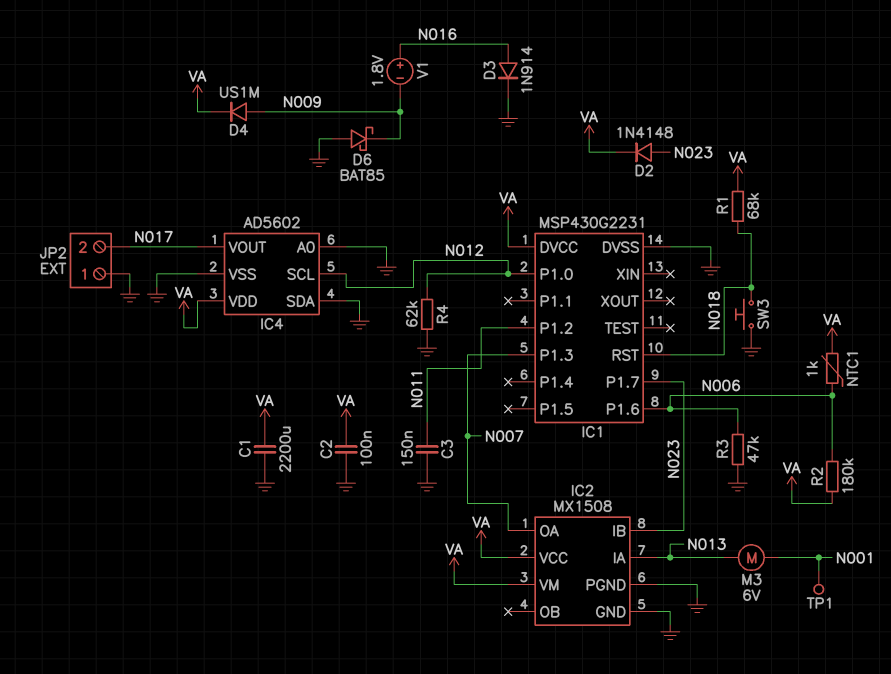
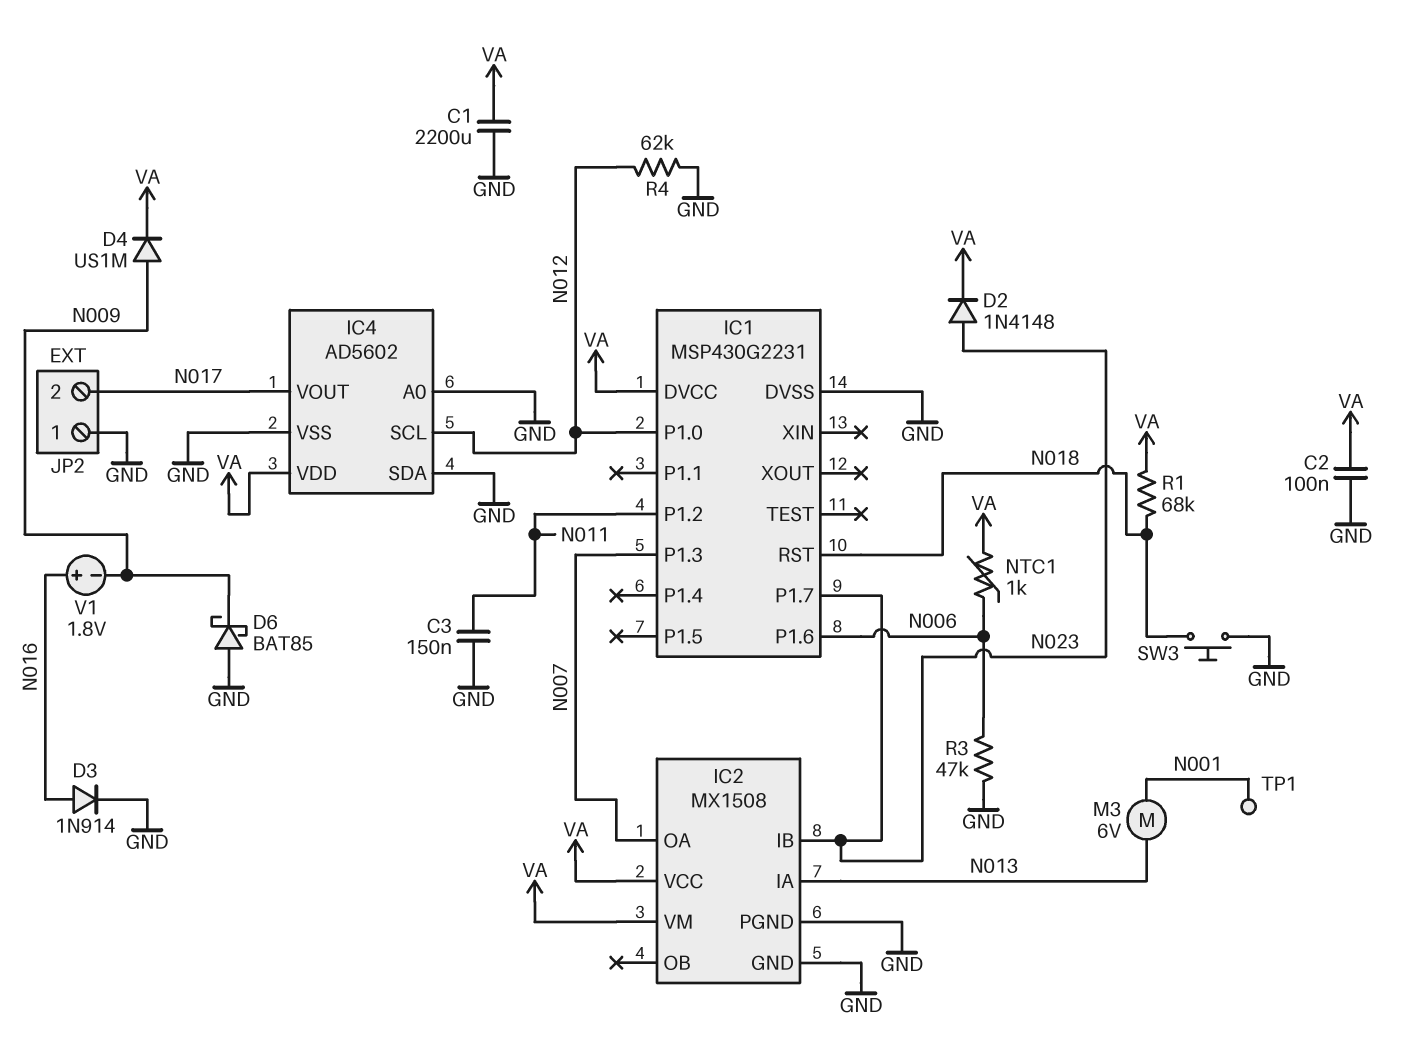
R2: 180k (N006, VA) -> none

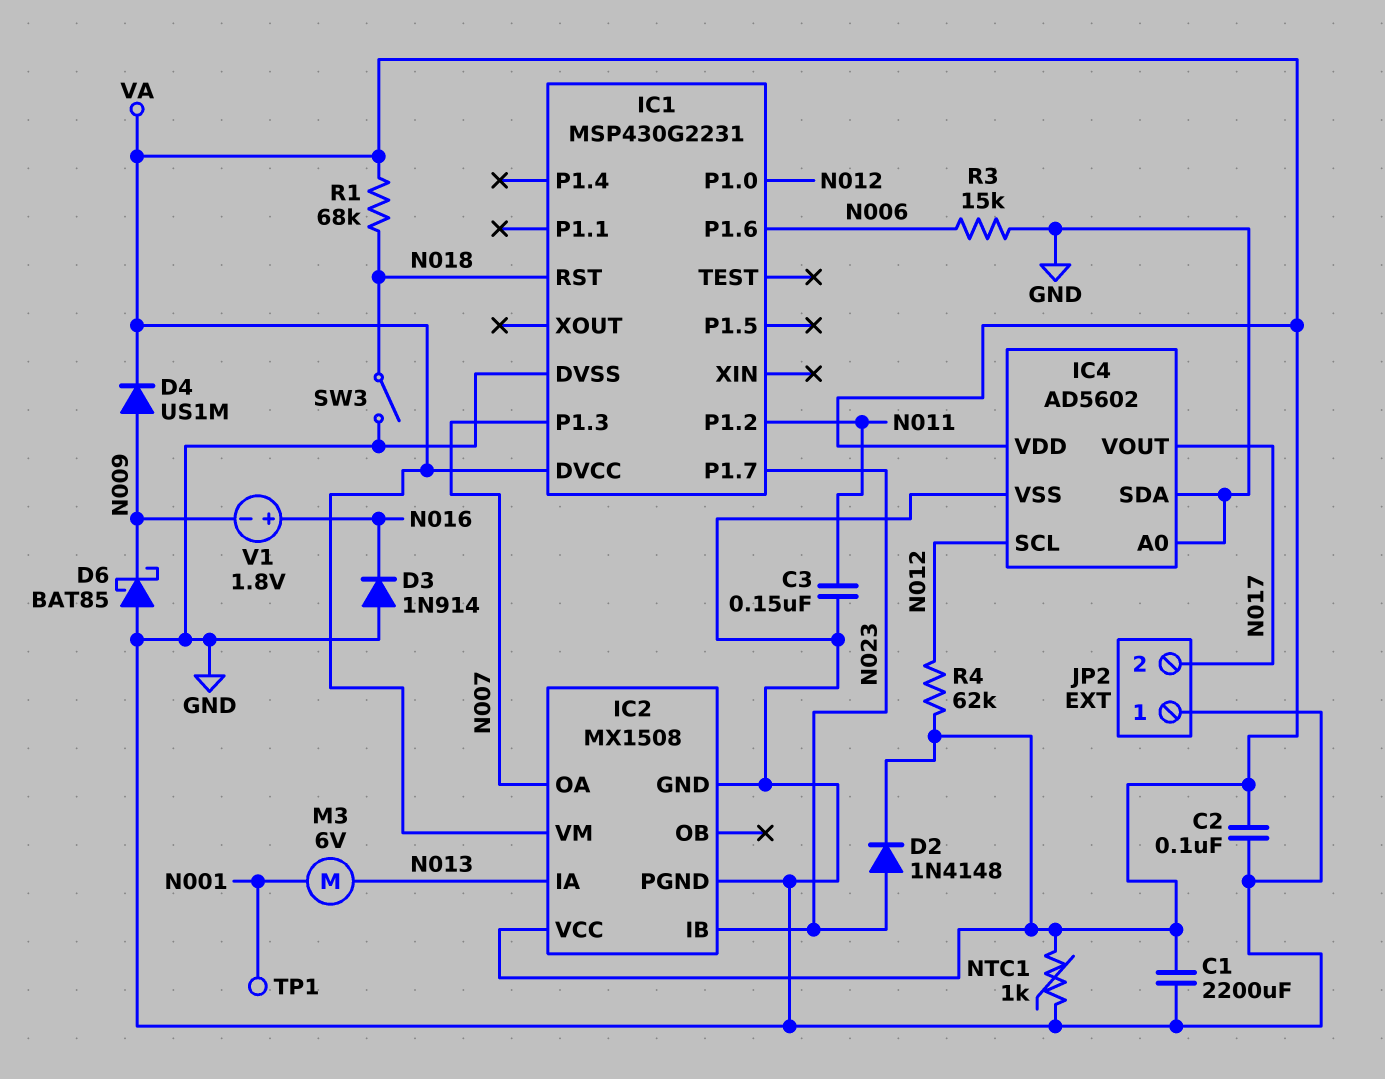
D3: diode 1N914 (A N016, K GND) -> diode 1N914 (A GND, K N016)
NTC1: 1k (N006, VA) -> 1k (GND, VA)
R3: 47k (GND, N006) -> 15k (GND, N006)
R4: 62k (GND, N012) -> 62k (N012, VA)
SW3: button (GND, N018) -> switch (GND, N018)

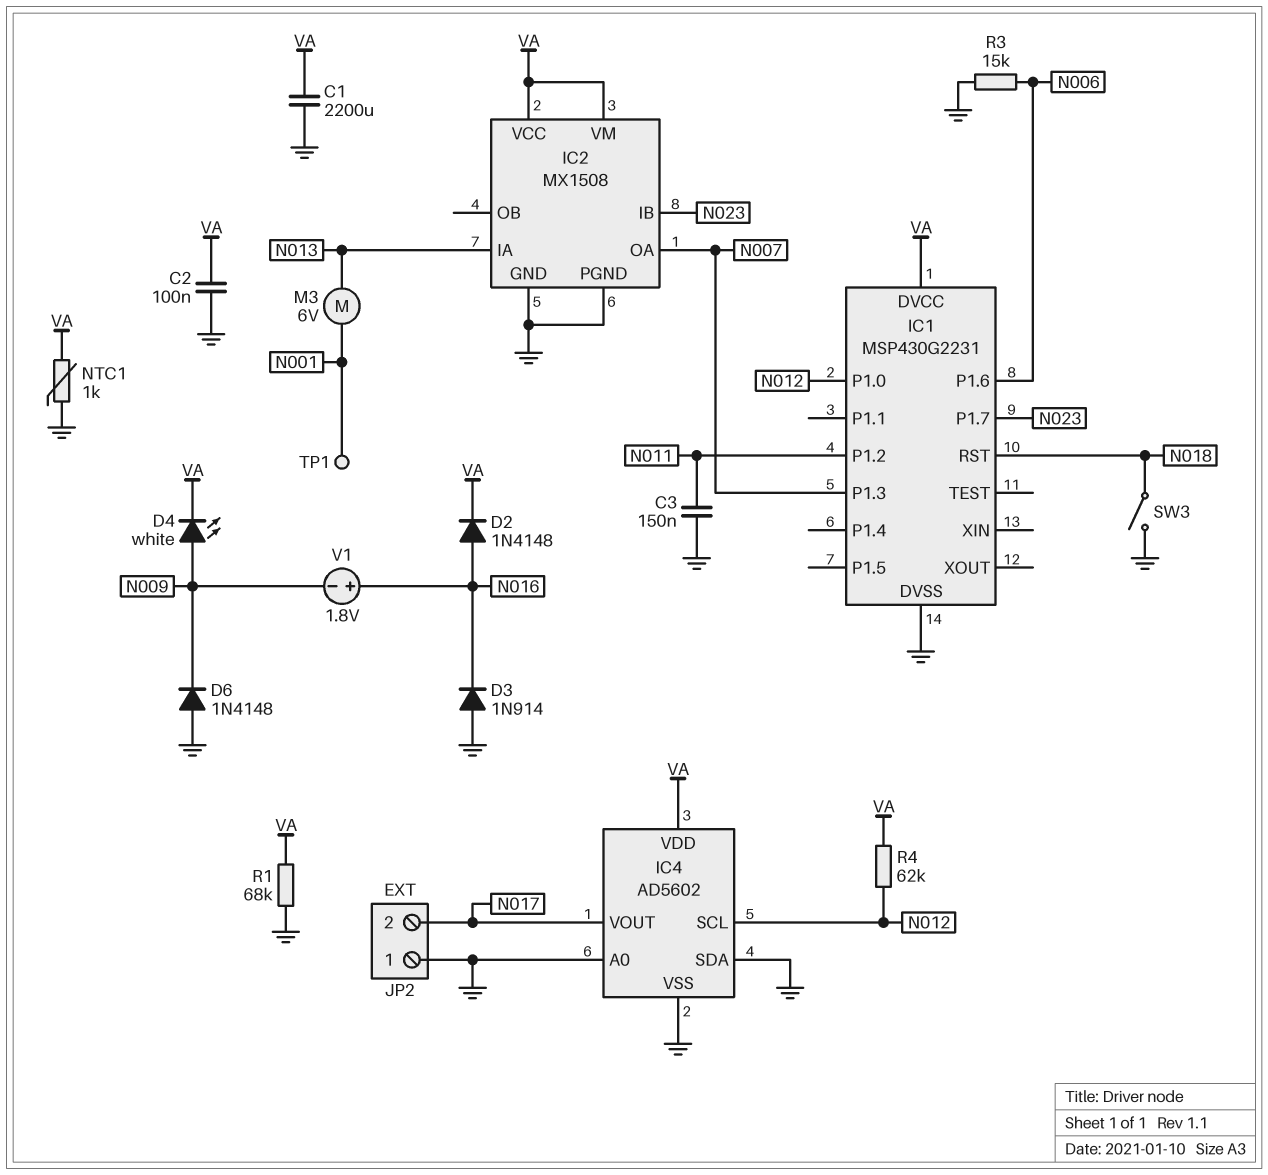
D2: diode 1N4148 (A N023, K VA) -> diode 1N4148 (A N016, K VA)
D4: diode US1M (A N009, K VA) -> LED white (A N009, K VA)
D6: schottky BAT85 (A GND, K N009) -> diode 1N4148 (A GND, K N009)
R1: 68k (N018, VA) -> 68k (GND, VA)

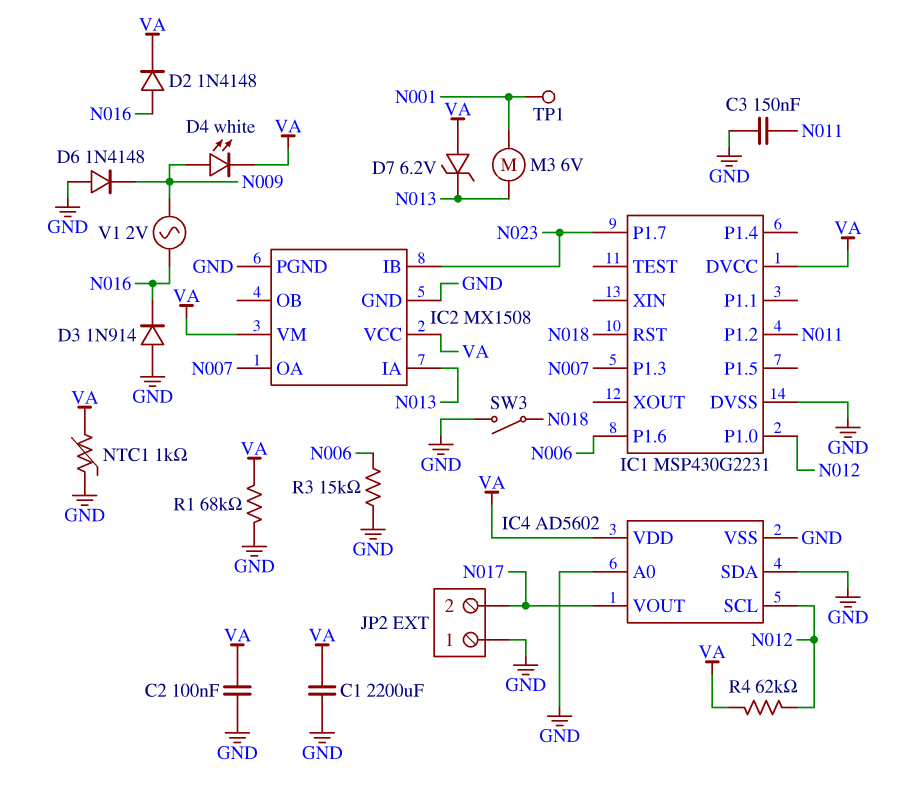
D7: none -> zener 6.2V (A VA, K N013)
V1: 1.8V (plus N016, minus N009) -> AC 2V (N009, N016)

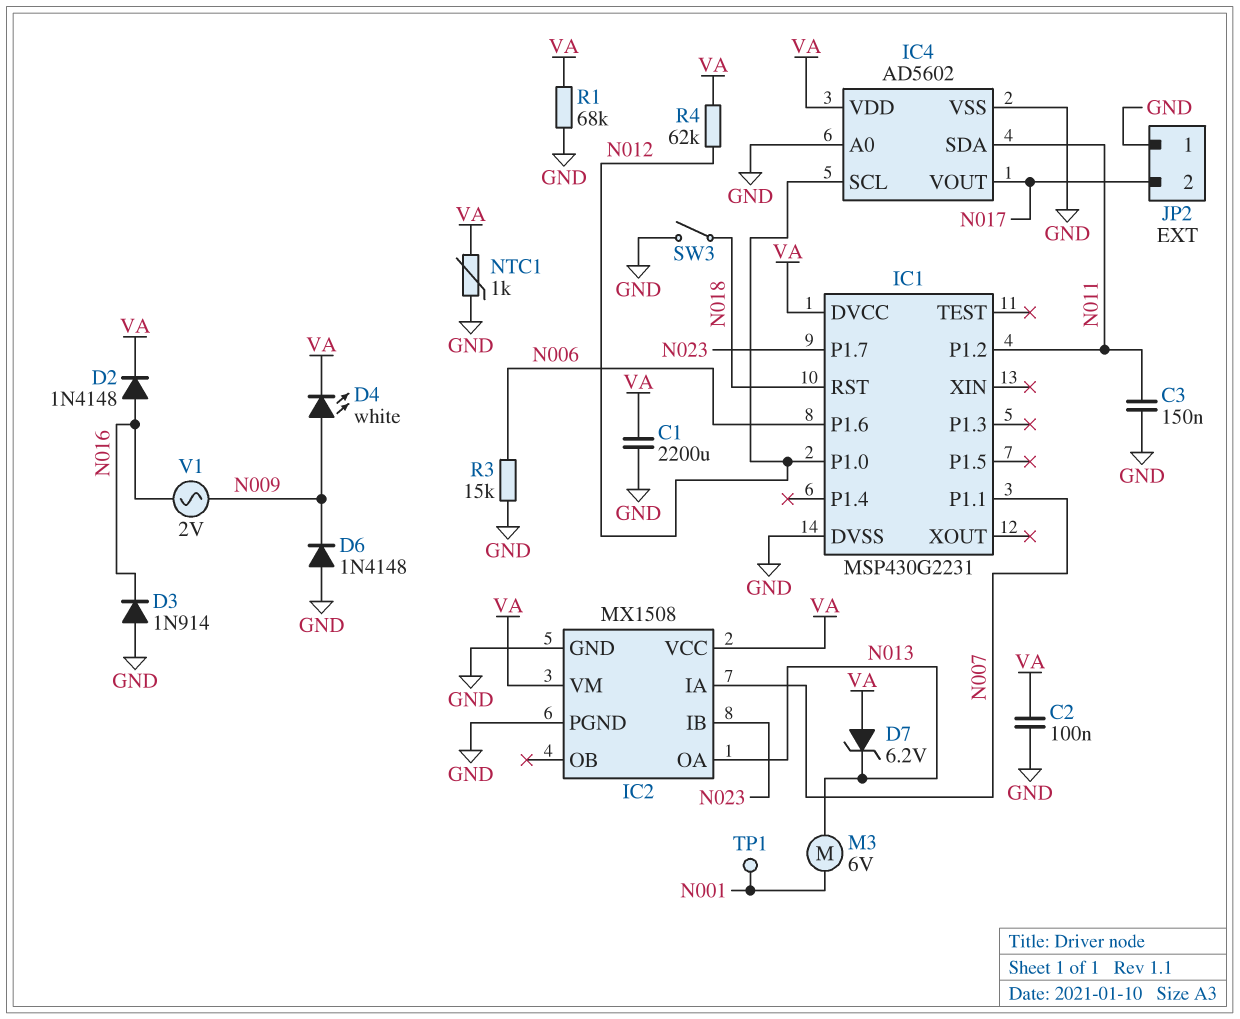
IC1 pin P1.1: none -> N007
IC1 pin P1.3: N007 -> none
IC2 pin IA: N013 -> N007
IC2 pin OA: N007 -> N013
IC4 pin SDA: GND -> N011

